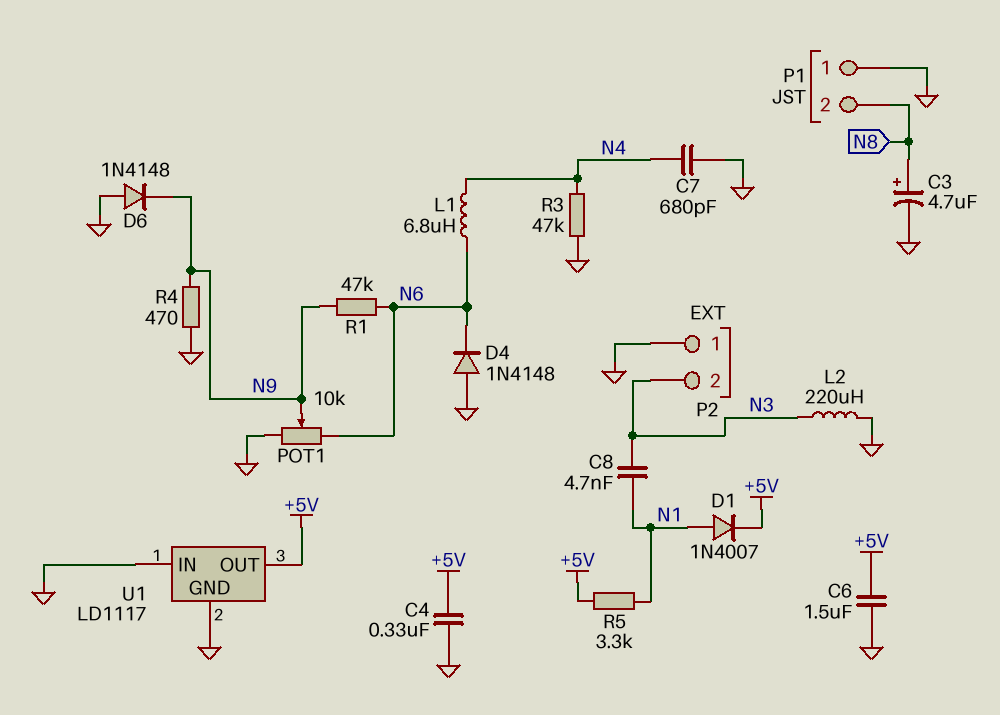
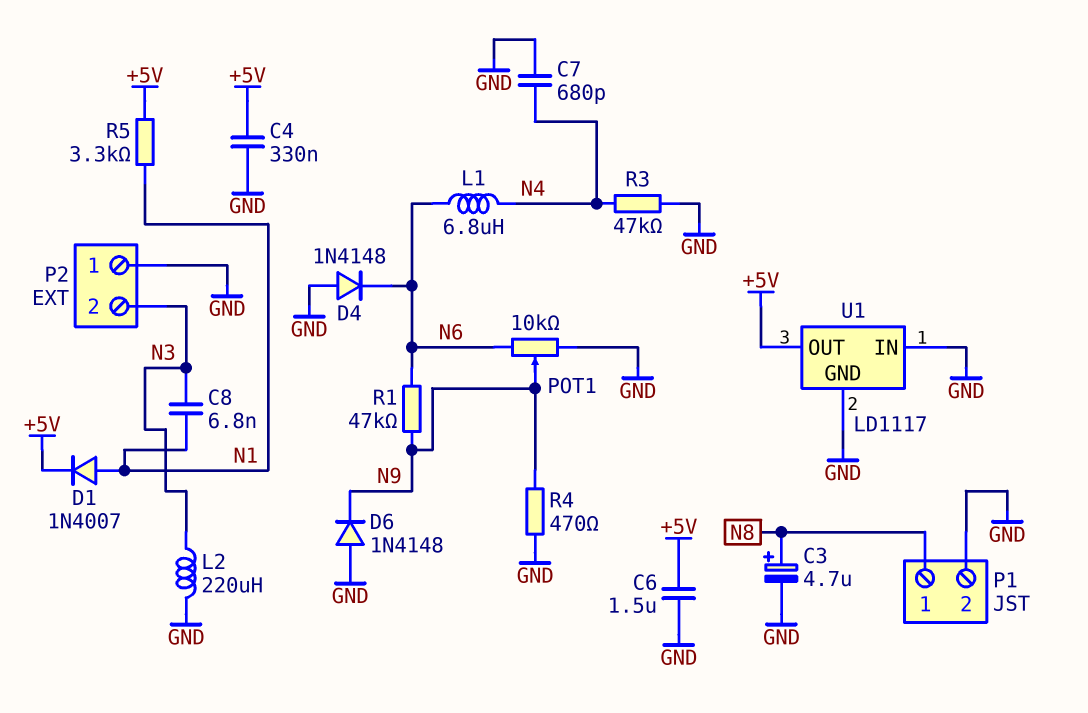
C8: 4.7nF (N1, N3) -> 6.8nF (N1, N3)
P1 pin 1: GND -> N8
P1 pin 2: N8 -> GND

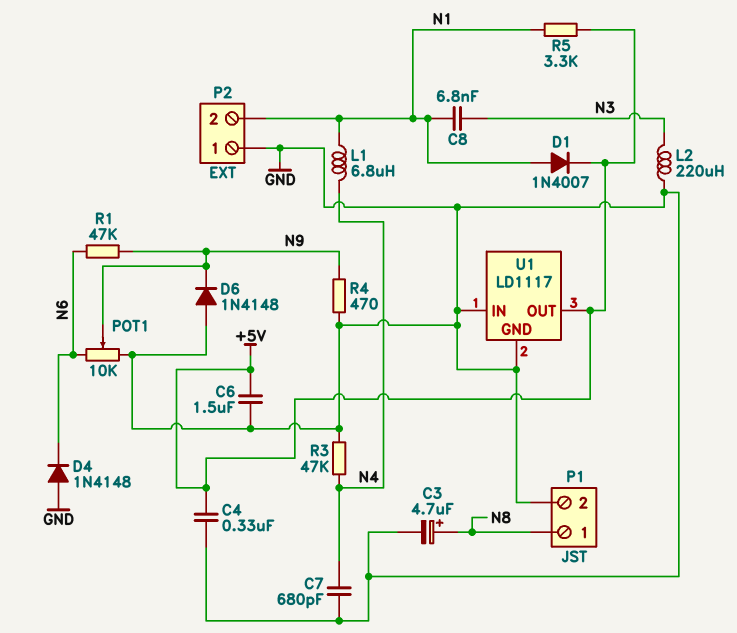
L1: 6.8uH (N4, N6) -> 6.8uH (N1, N4)
P2 pin 2: N3 -> N1

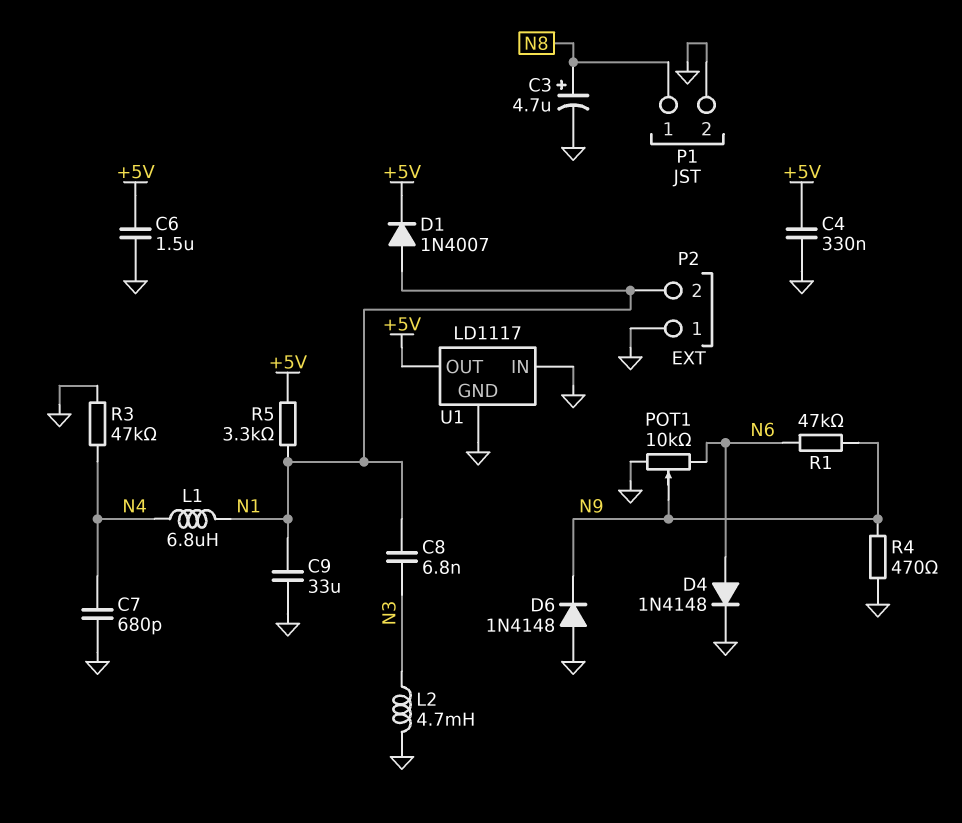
C9: none -> 33uF (GND, N1)
D4: diode 1N4148 (A GND, K N6) -> diode 1N4148 (A N6, K GND)
L2: 220uH (GND, N3) -> 4.7mH (GND, N3)

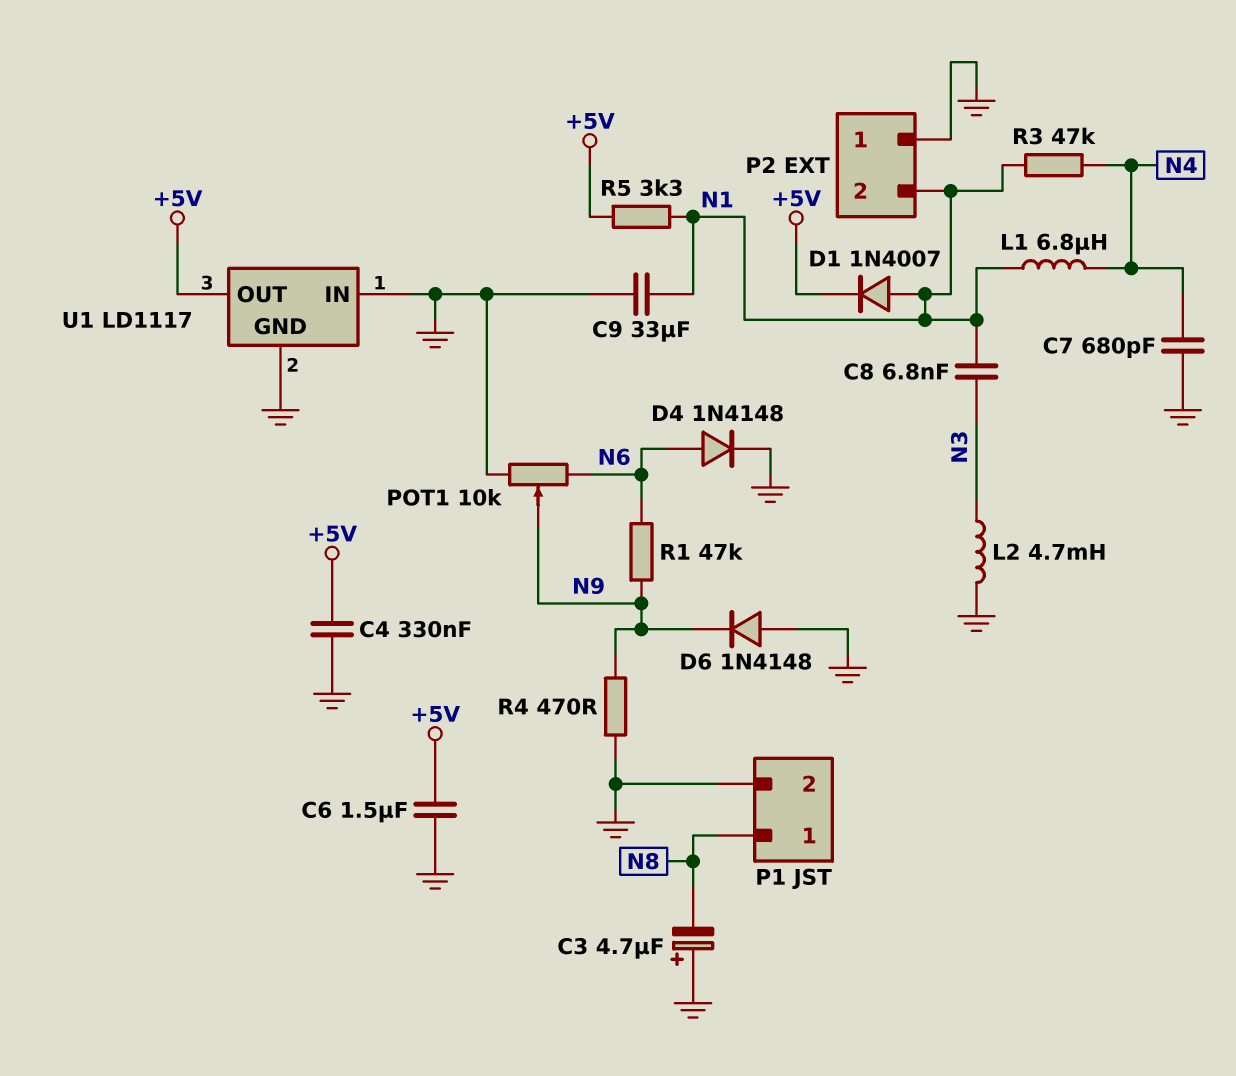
C3: 4.7uF (plus N8, minus GND) -> 4.7uF (plus GND, minus N8)
R3: 47k (GND, N4) -> 47k (N1, N4)

